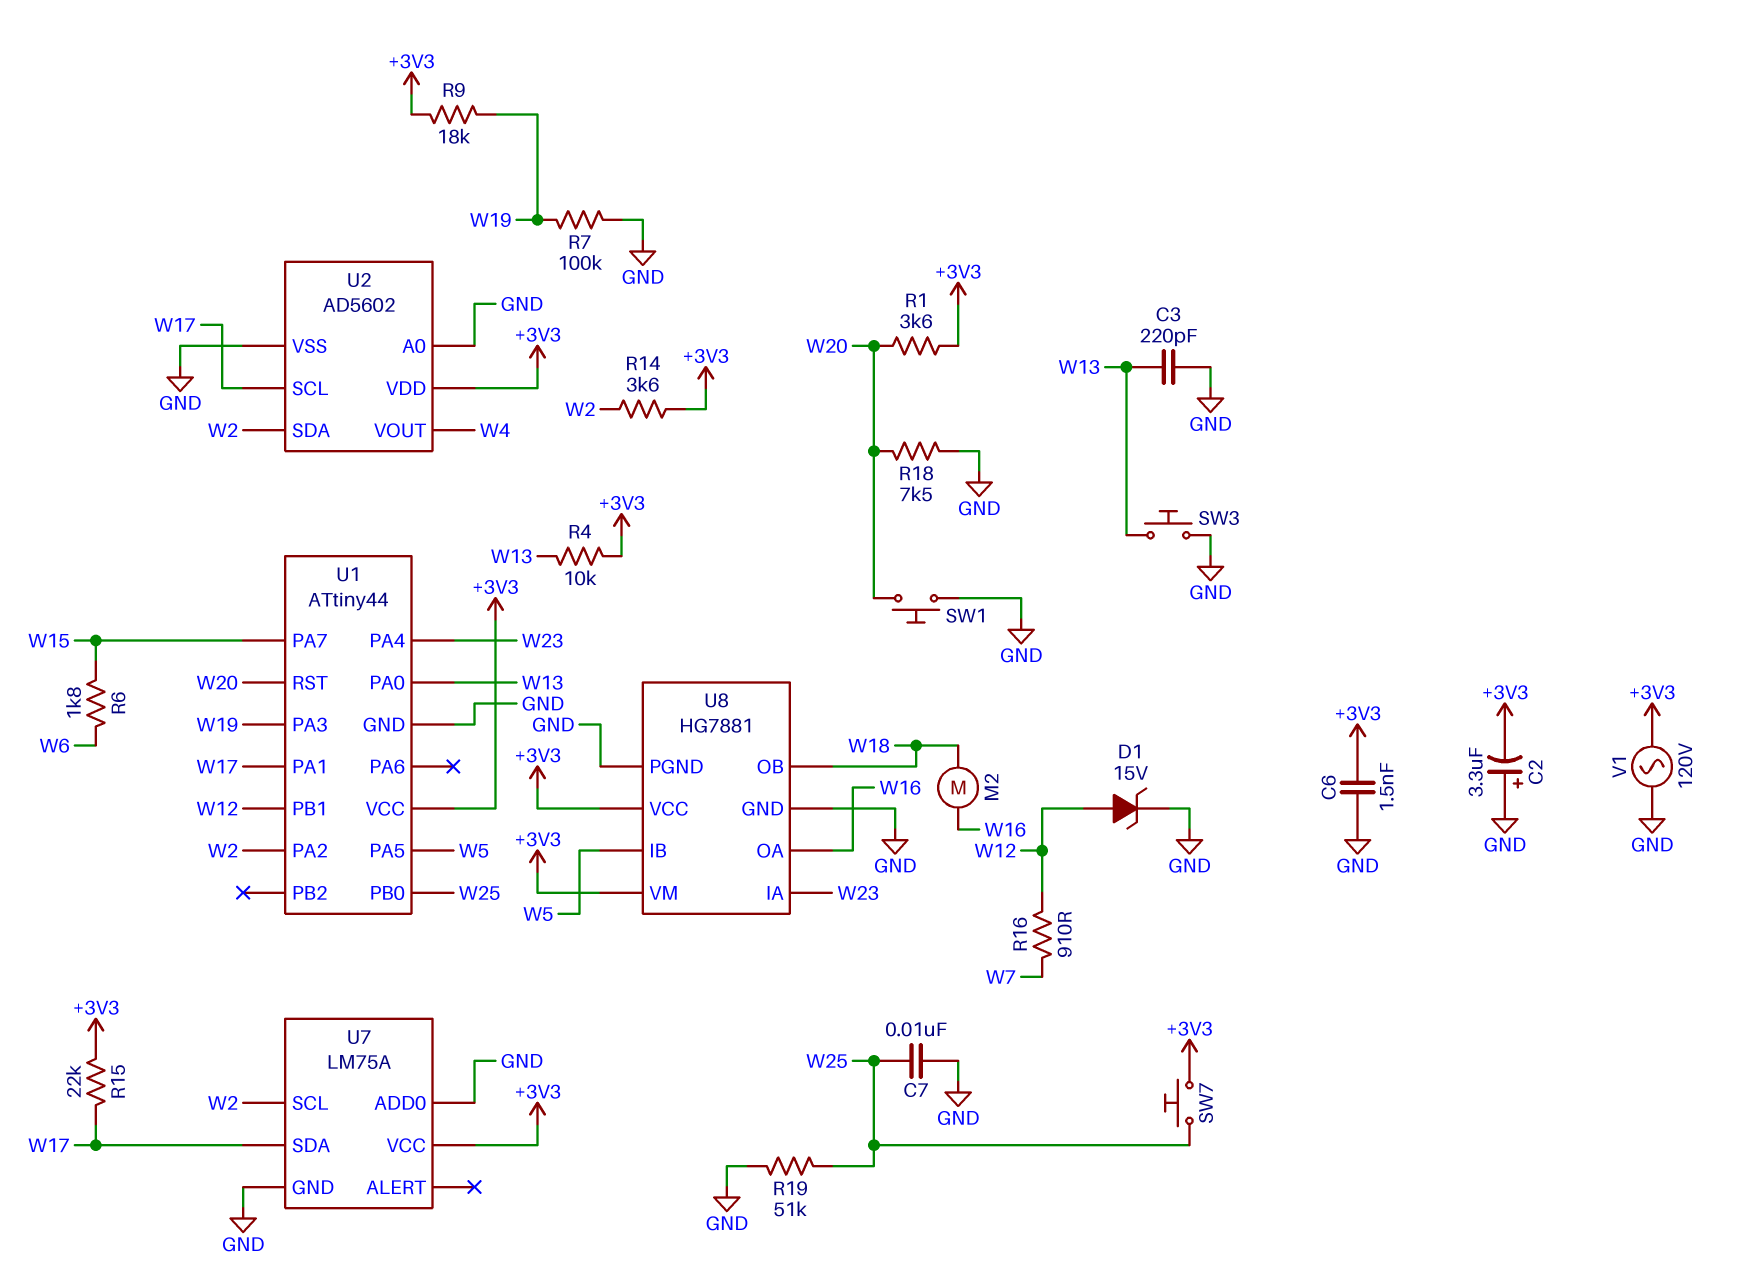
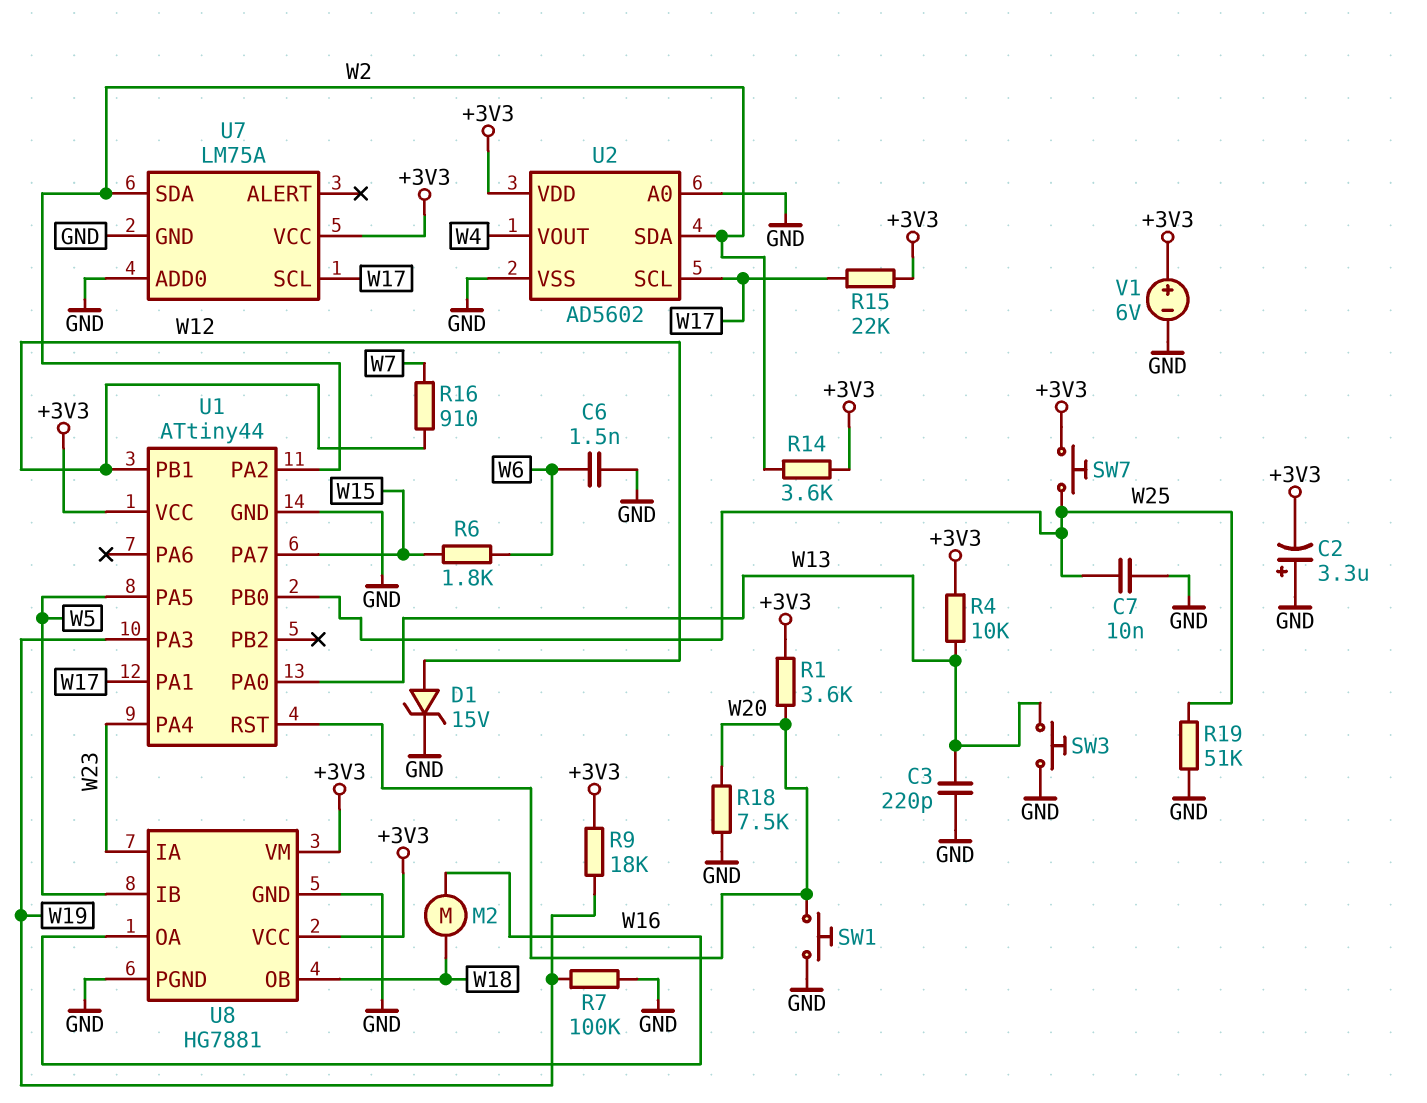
C6: 1.5nF (+3V3, GND) -> 1.5nF (GND, W6)
U7 pin SCL: W2 -> W17
U7 pin SDA: W17 -> W2
V1: AC 120V (+3V3, GND) -> 6V (plus +3V3, minus GND)

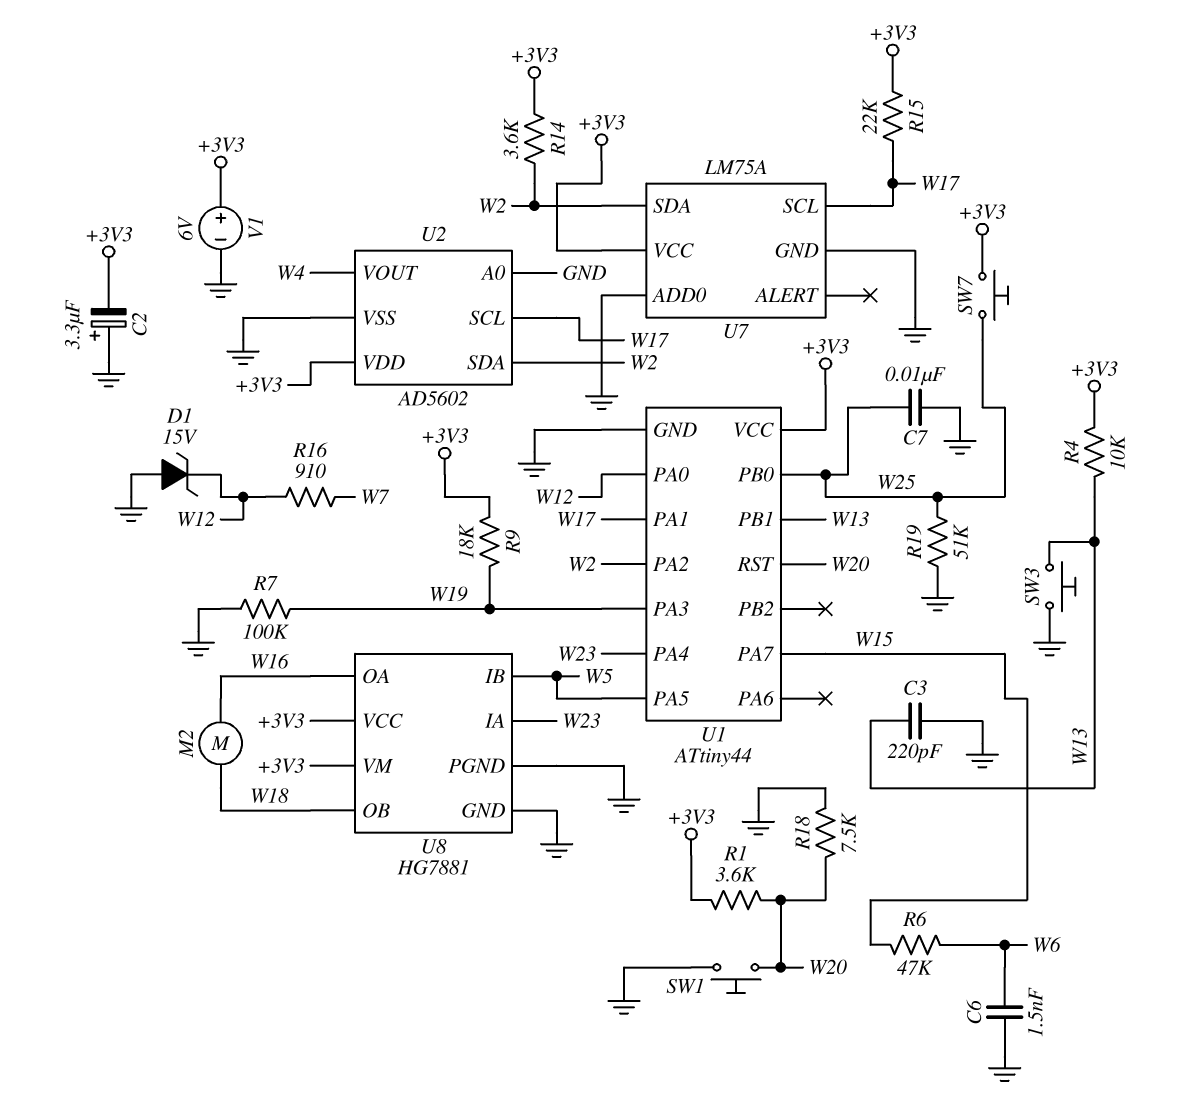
D1: zener 15V (A W12, K GND) -> zener 15V (A GND, K W12)
R6: 1.8k (W6, W15) -> 47k (W6, W15)
U1 pin PA0: W13 -> W12
U1 pin PB1: W12 -> W13

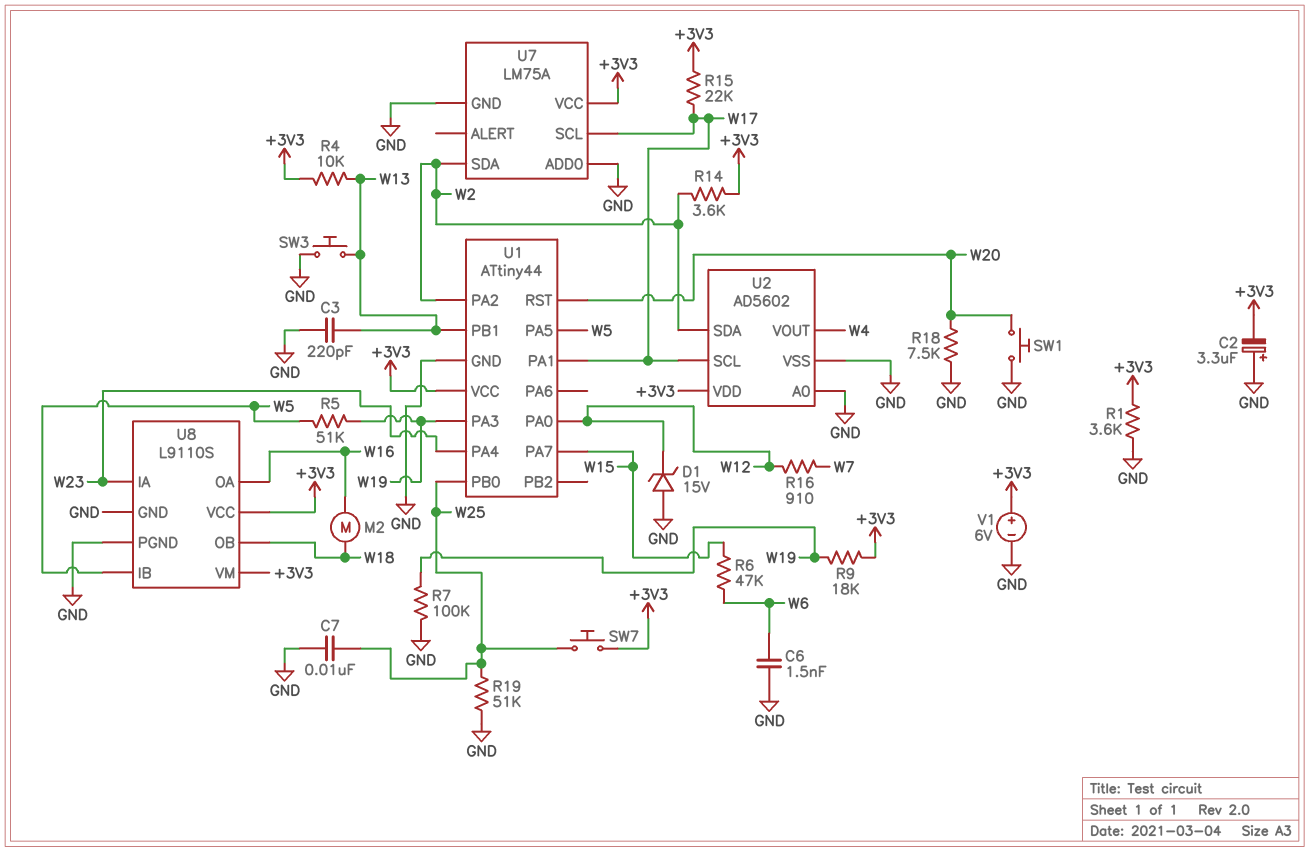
R1: 3.6k (+3V3, W20) -> 3.6k (+3V3, GND)
R5: none -> 51k (W5, W19)
U8: HG7881 -> L9110S

